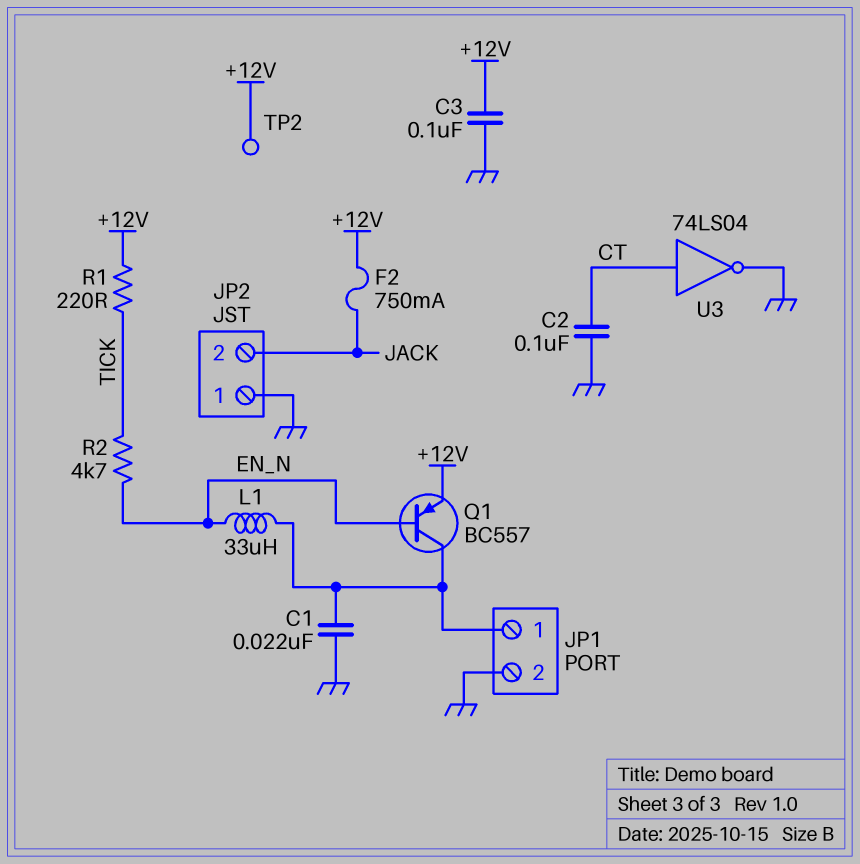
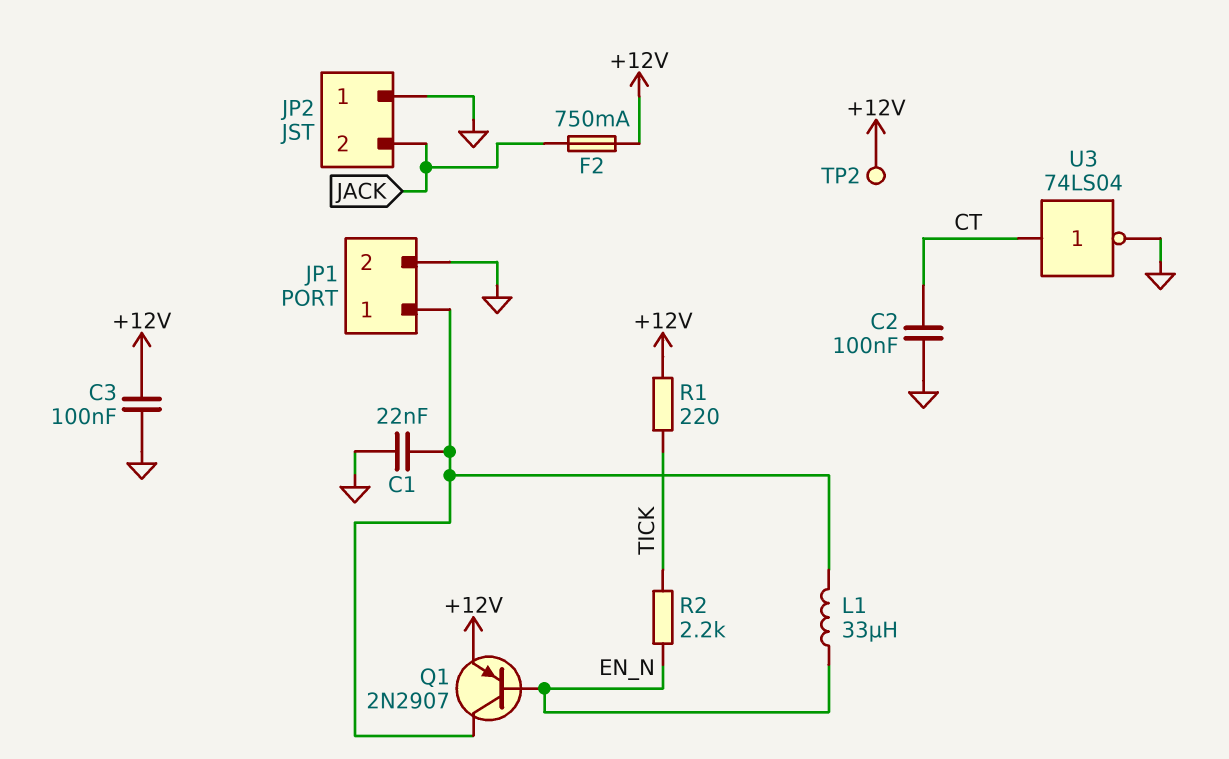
Q1: PNP BC557 (B EN_N, C JP1/1, E +12V) -> PNP 2N2907 (B EN_N, C JP1/1, E +12V)
R2: 4.7k (EN_N, TICK) -> 2.2k (EN_N, TICK)

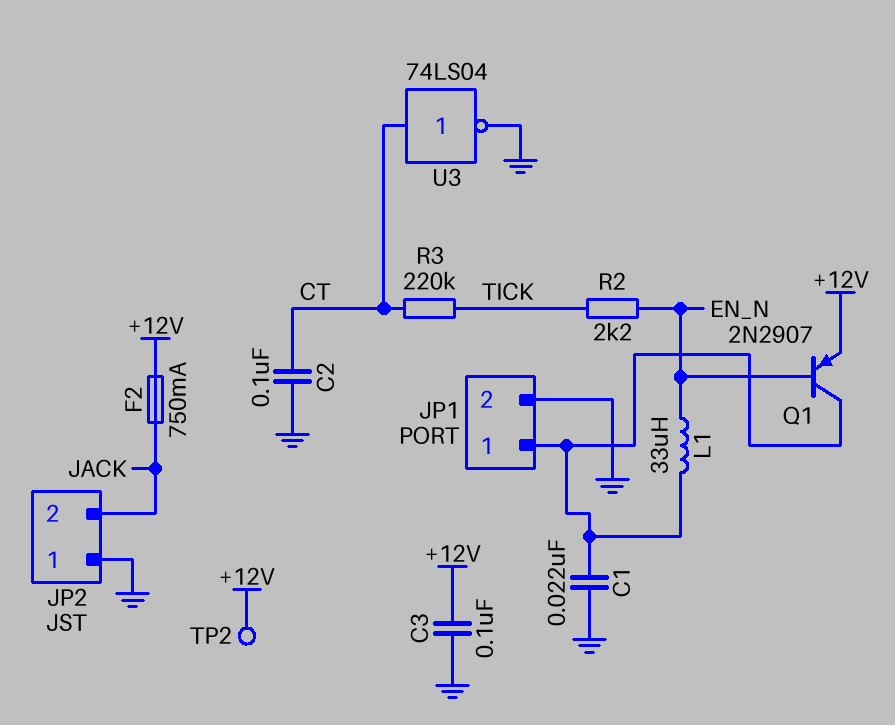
R1: 220 (+12V, TICK) -> none
R3: none -> 220k (CT, TICK)

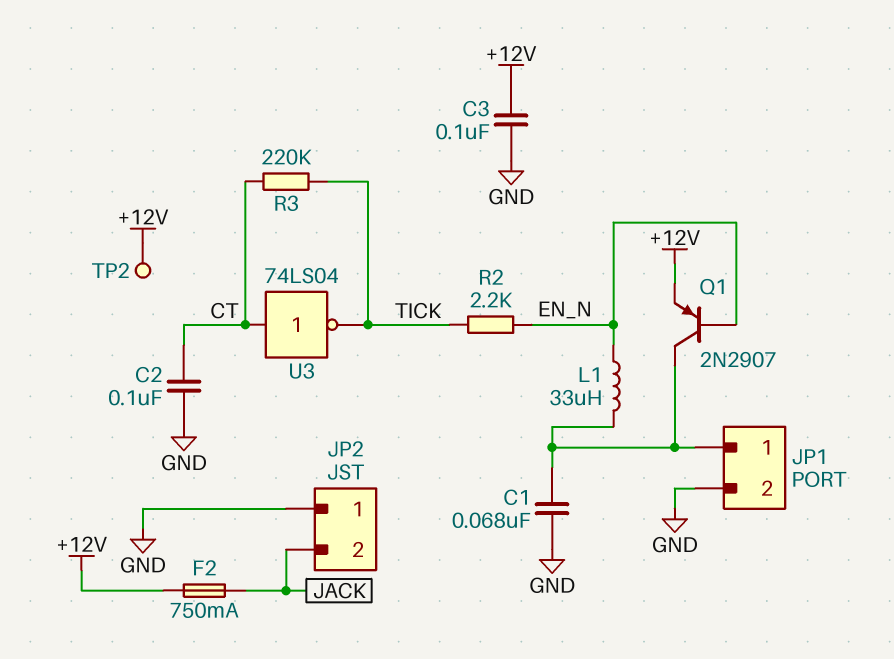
C1: 22nF (GND, JP1/1) -> 68nF (GND, JP1/1)
U3: NOT 74LS04 (in CT, out GND) -> NOT 74LS04 (in CT, out TICK)

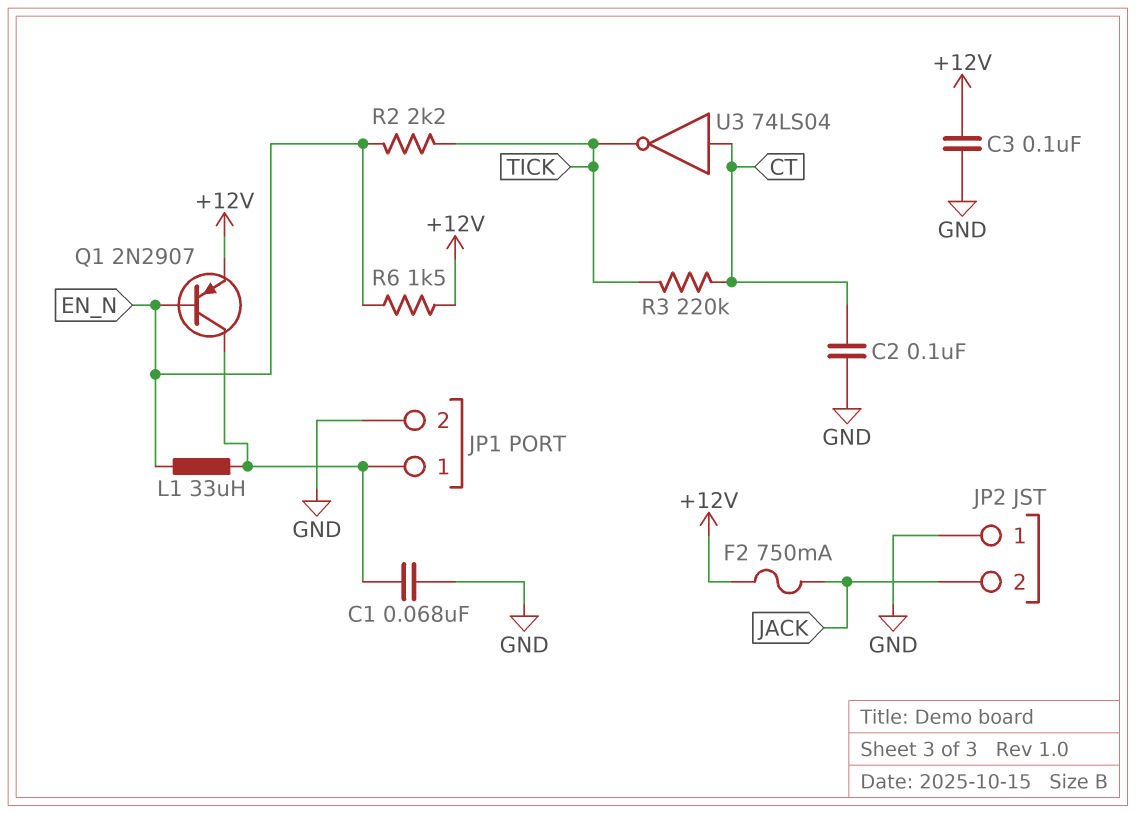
R6: none -> 1.5k (+12V, EN_N)
TP2: test point (+12V) -> none

